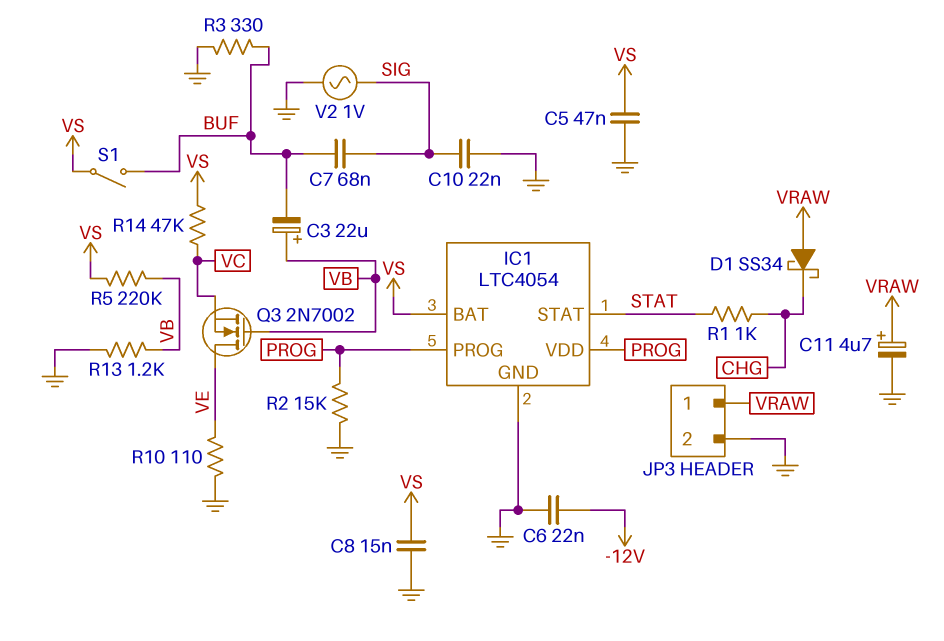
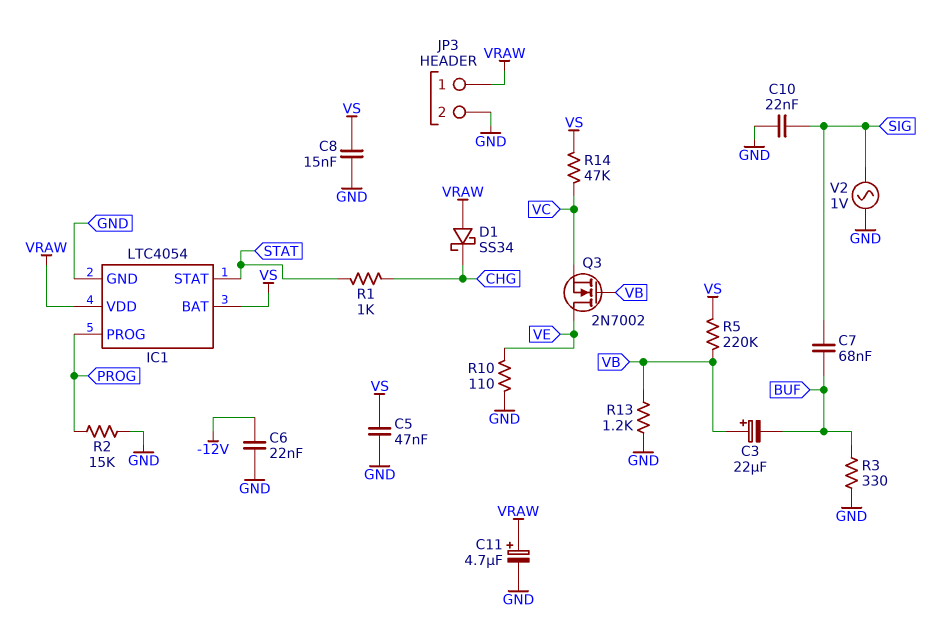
IC1 pin VDD: PROG -> VRAW
S1: switch (BUF, VS) -> none

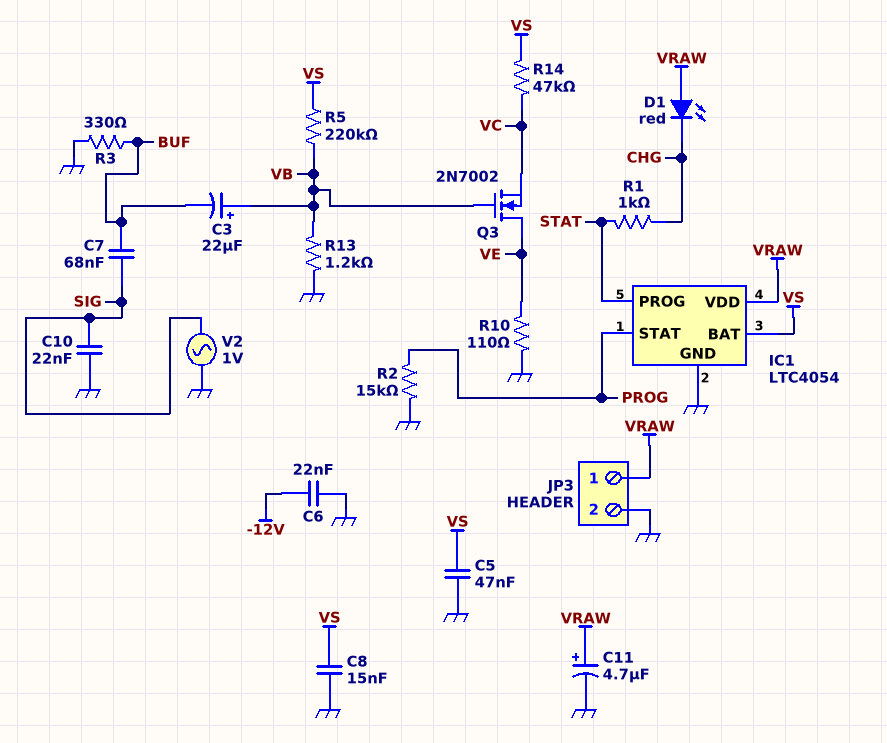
D1: schottky SS34 (A VRAW, K CHG) -> LED red (A VRAW, K CHG)
IC1 pin PROG: PROG -> STAT
IC1 pin STAT: STAT -> PROG

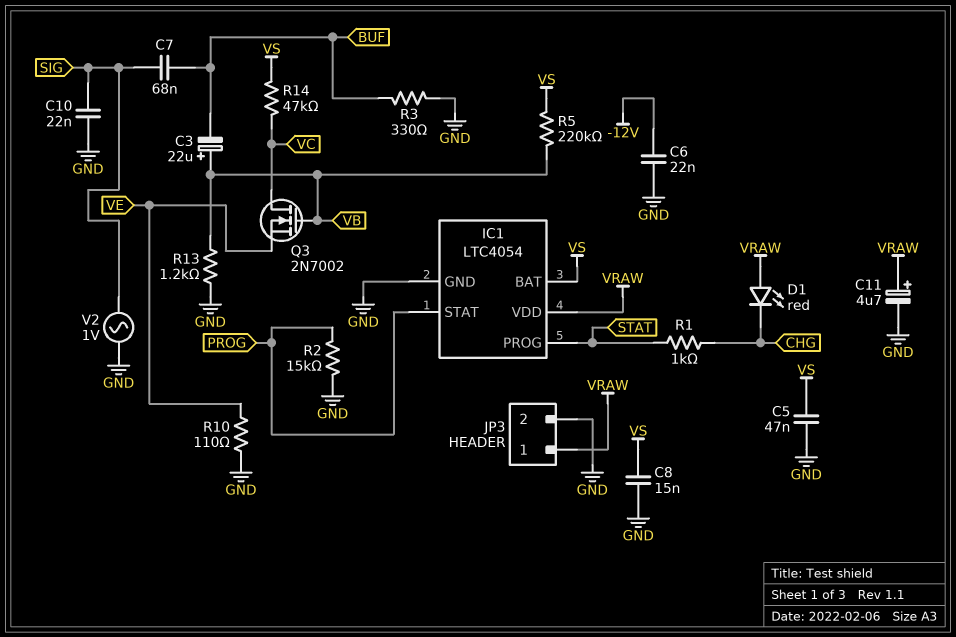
Q3: NMOS 2N7002 (G VB, D VE, S VC) -> NMOS 2N7002 (G VB, D VC, S VE)

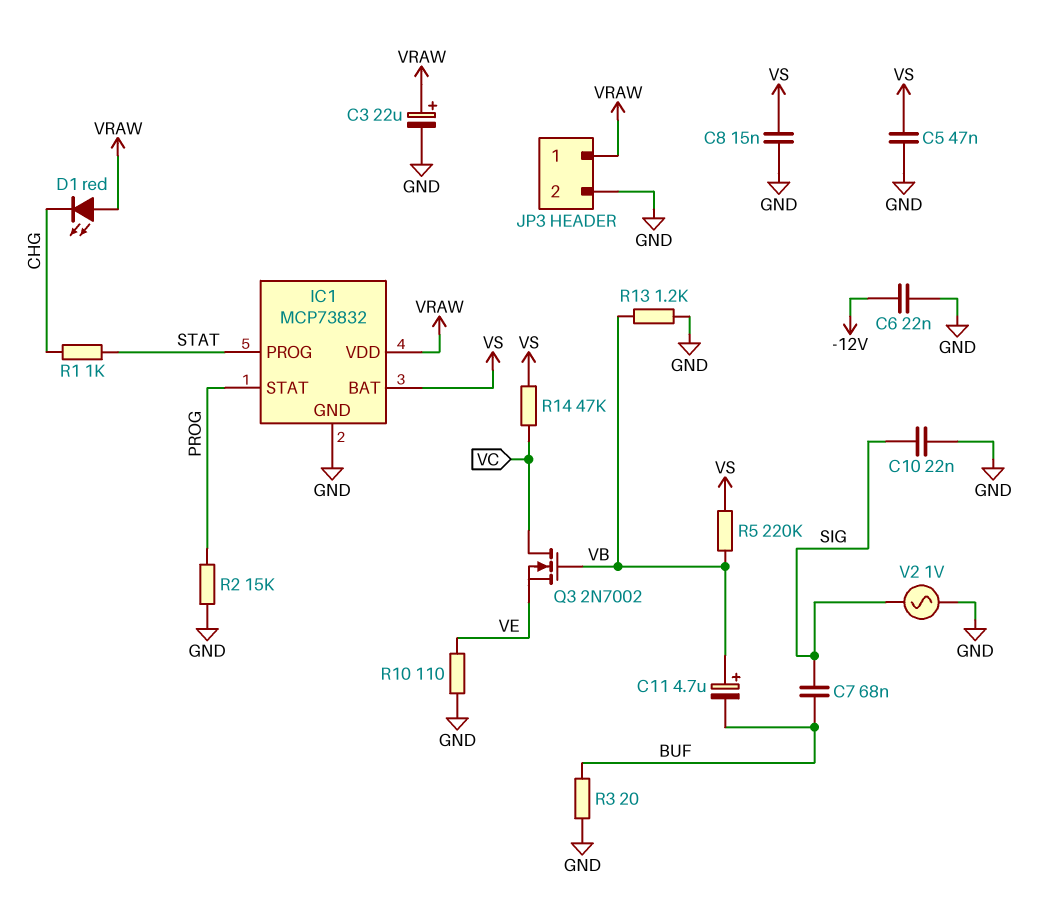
C3: 22uF (plus VB, minus BUF) -> 22uF (plus VRAW, minus GND)
C11: 4.7uF (plus VRAW, minus GND) -> 4.7uF (plus VB, minus BUF)
IC1: LTC4054 -> MCP73832
R3: 330 (BUF, GND) -> 20 (BUF, GND)

